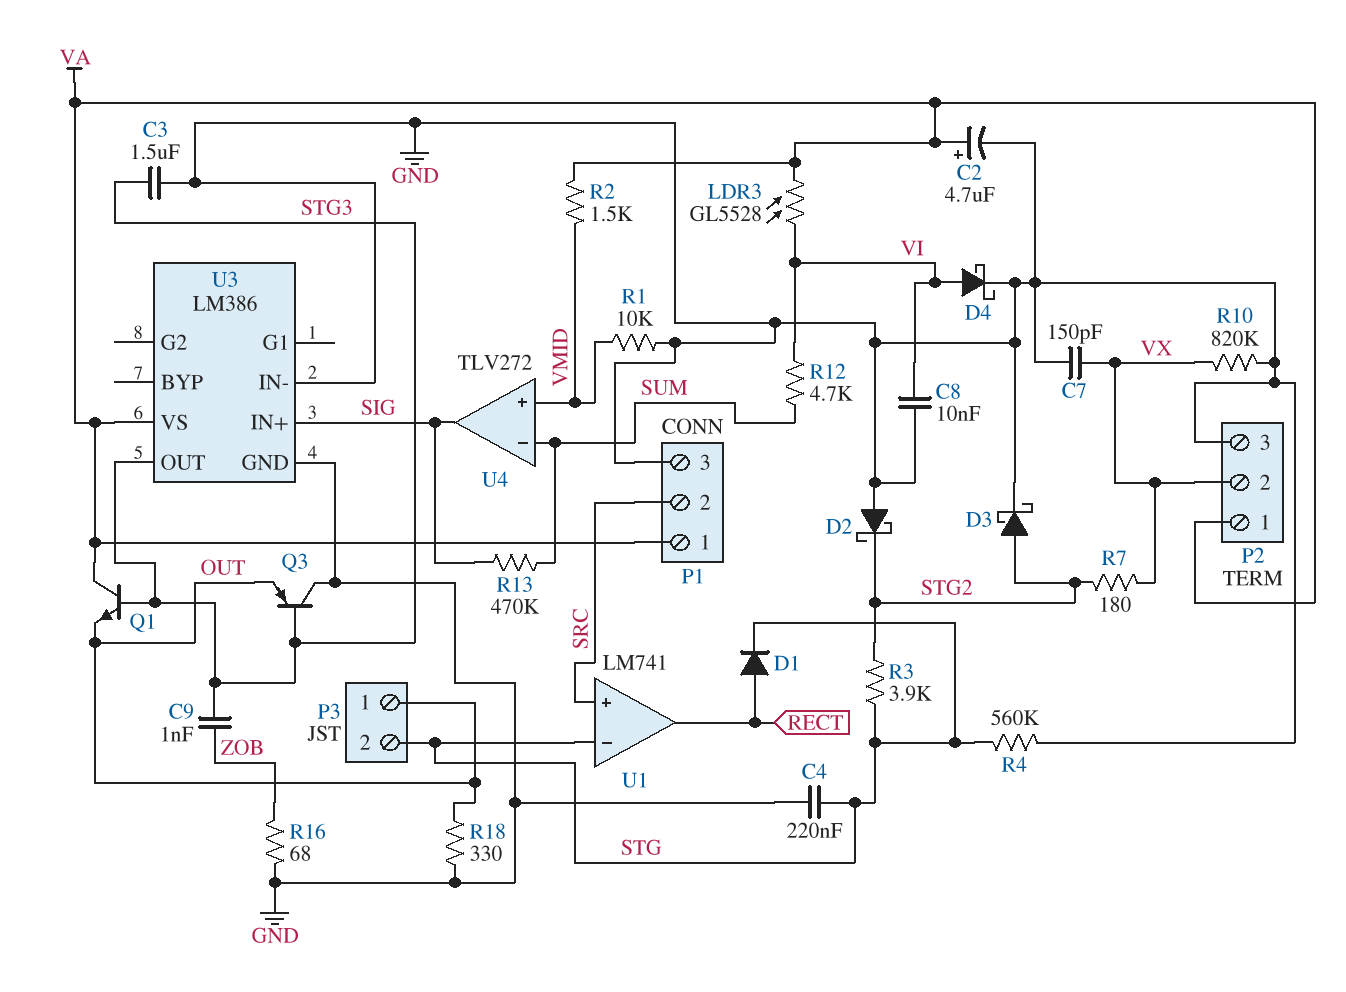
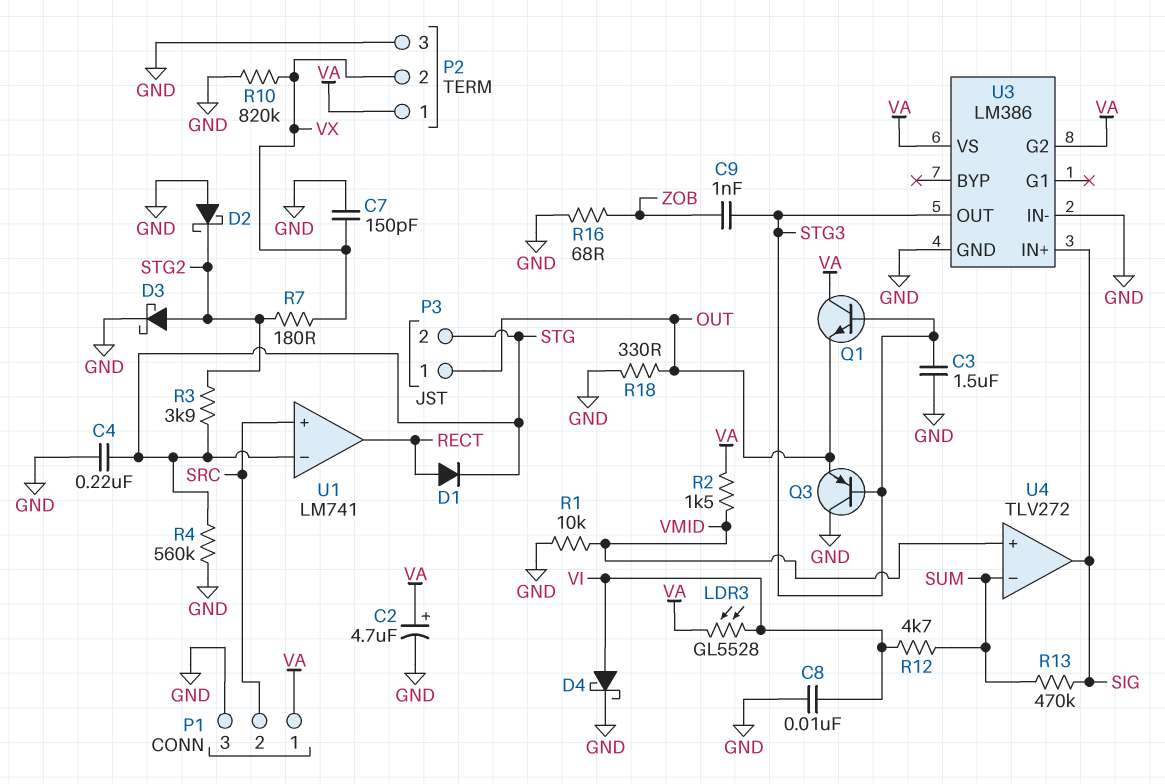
U3 pin G2: none -> VA

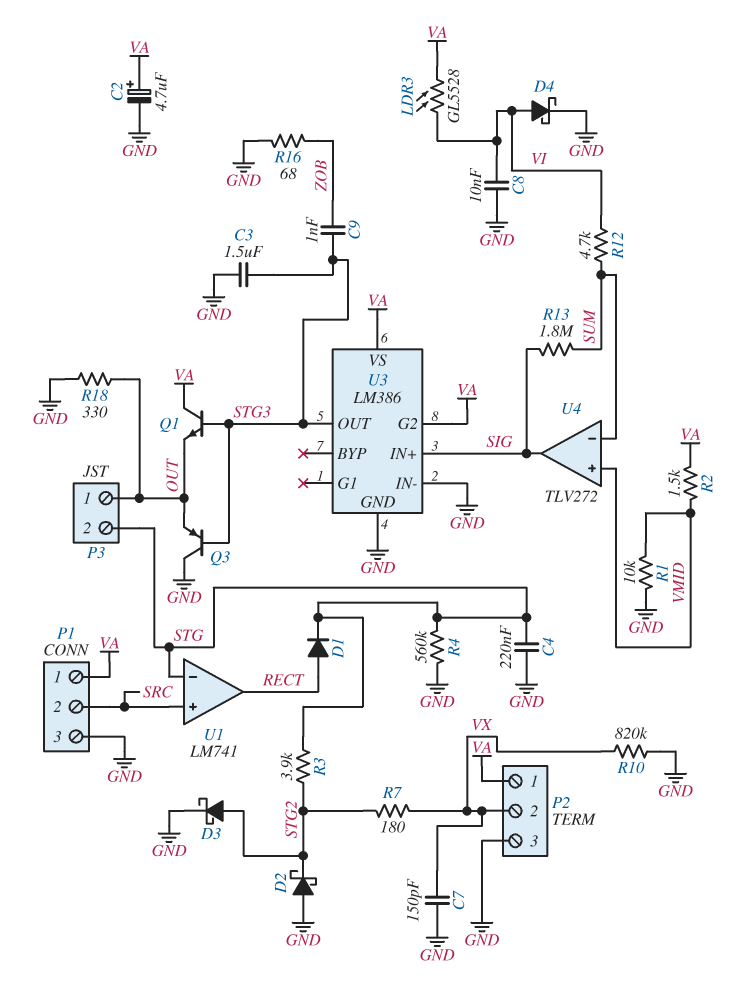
R13: 470k (SIG, SUM) -> 1.8M (SIG, SUM)

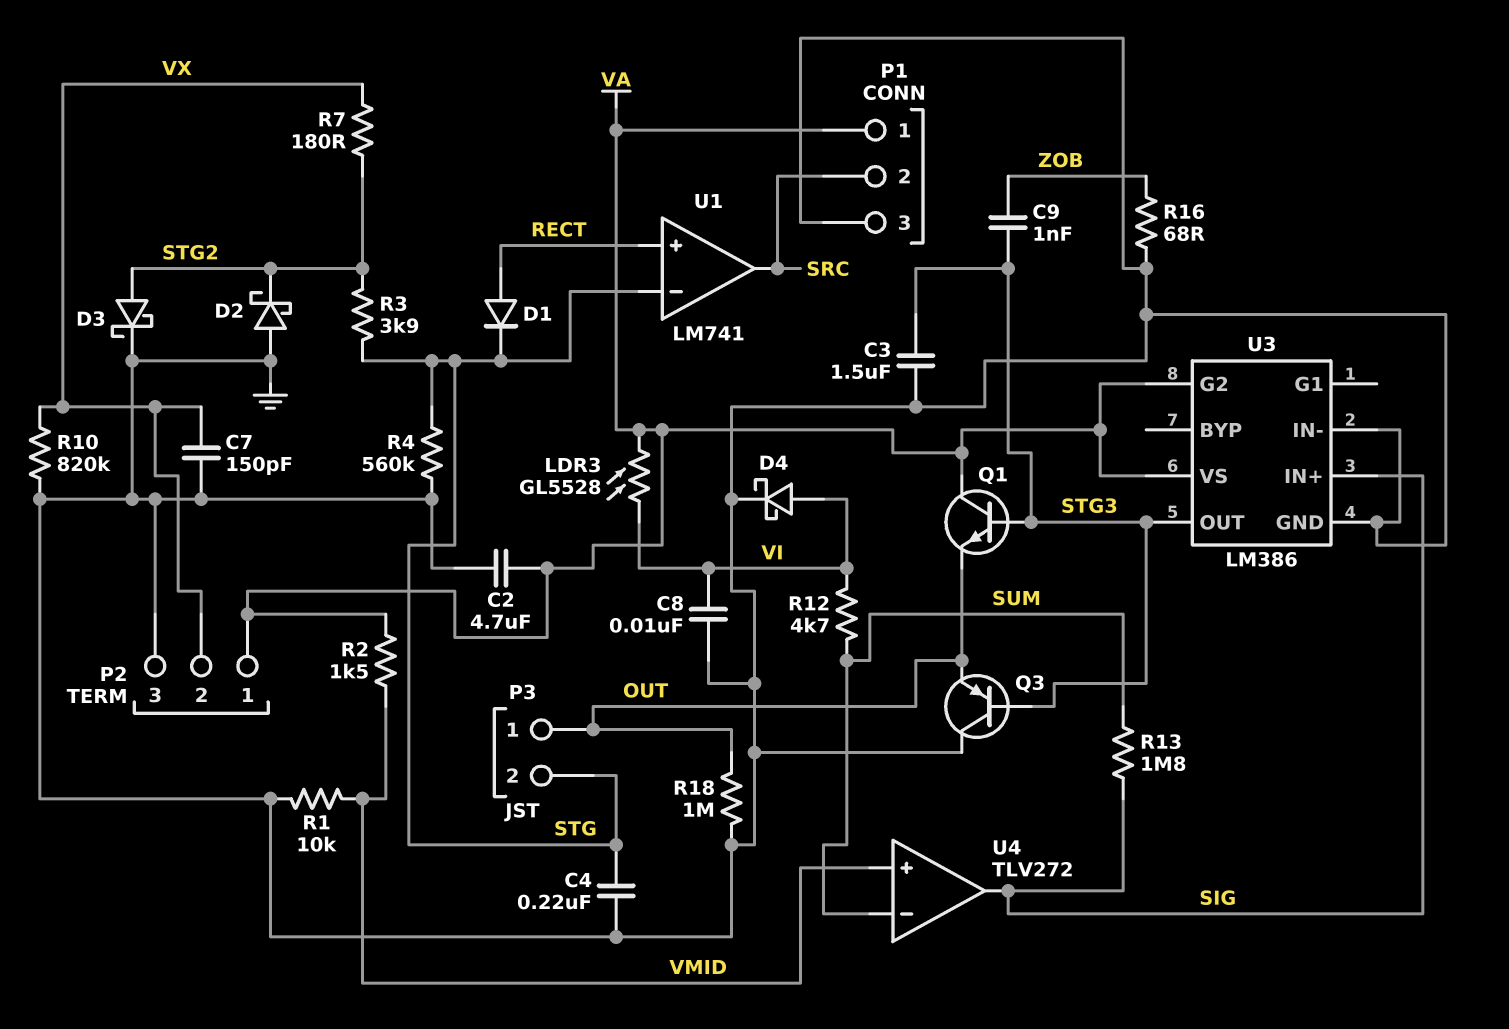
C2: 4.7uF (plus VA, minus GND) -> 4.7uF (GND, VA)
R18: 330 (GND, OUT) -> 1M (GND, OUT)
U1 pin in+: SRC -> RECT
U1 pin out: RECT -> SRC

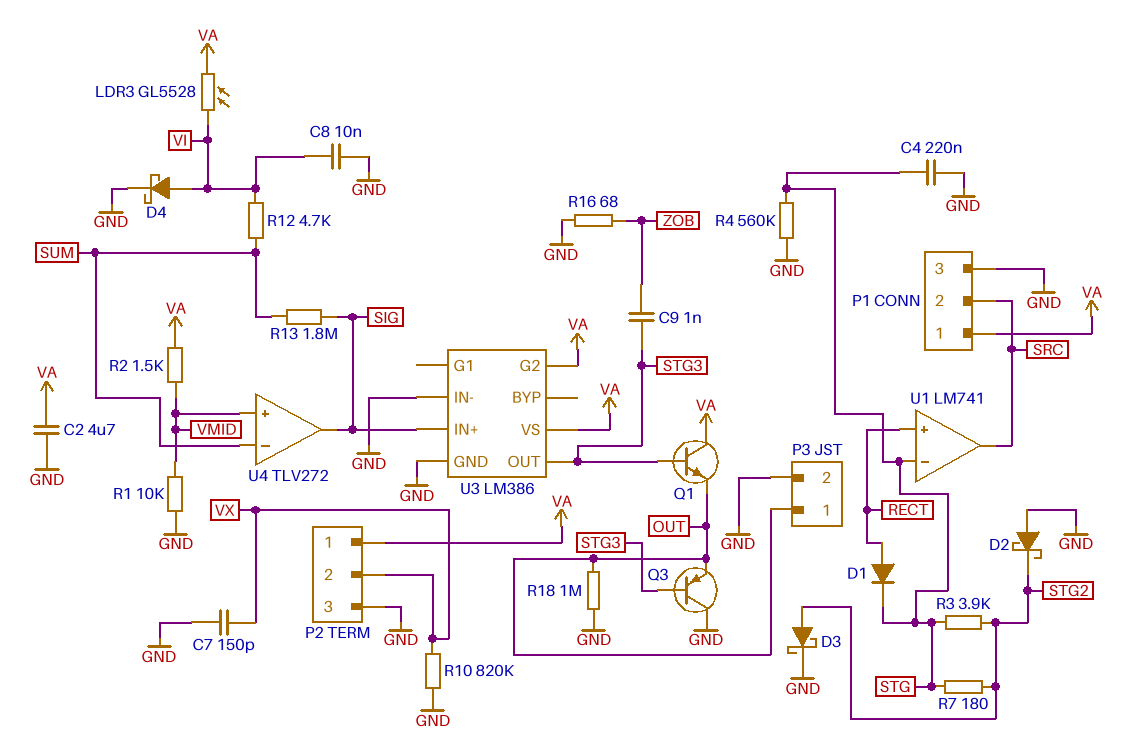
C3: 1.5uF (GND, STG3) -> none
P3 pin 2: STG -> GND
R7: 180 (STG2, VX) -> 180 (STG, STG2)

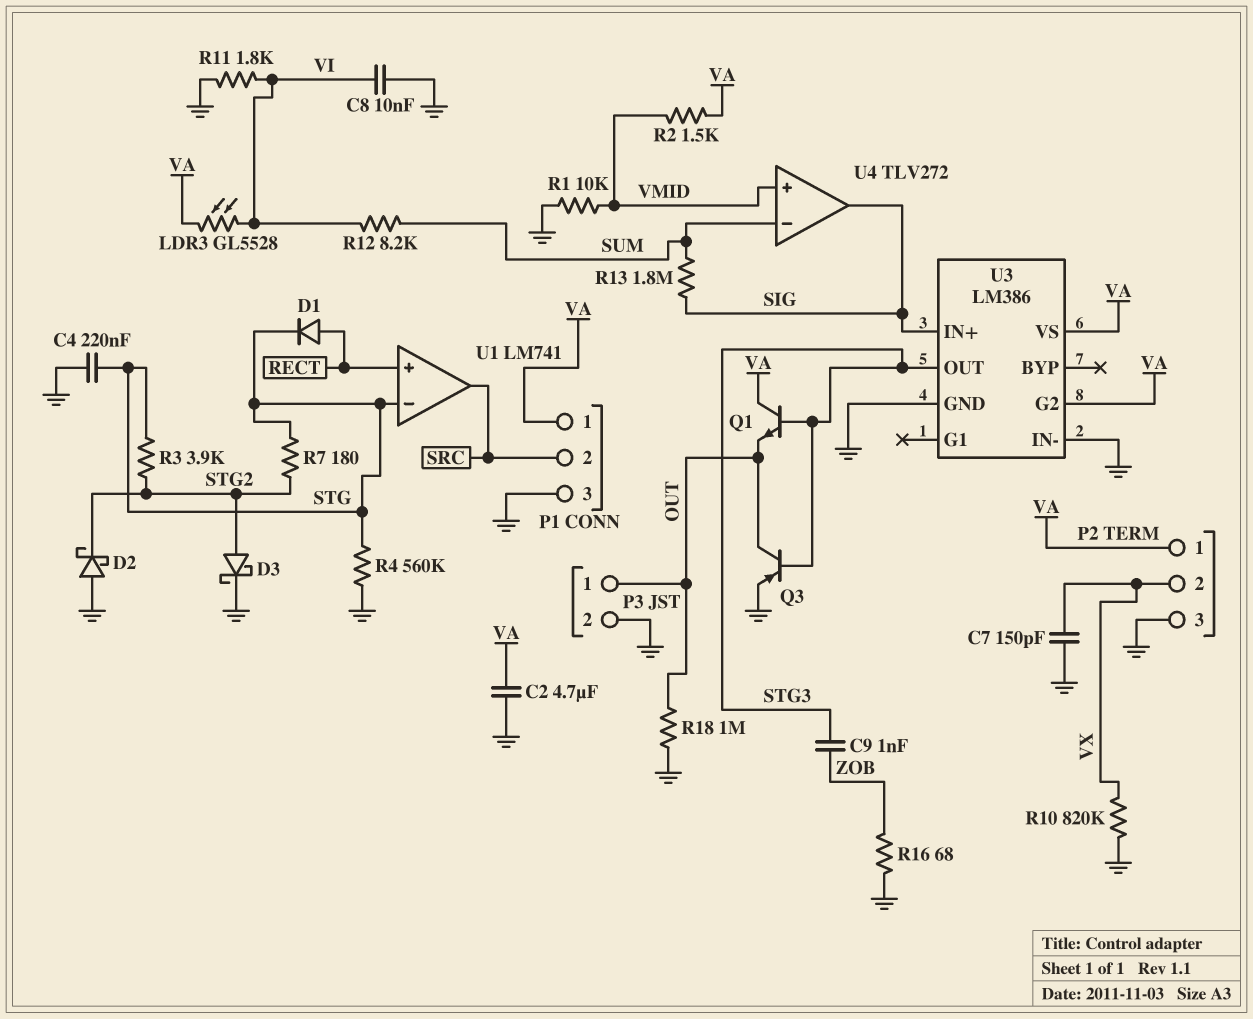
D4: schottky (A VI, K GND) -> none
Q3: PNP (B STG3, C GND, E OUT) -> PNP (B STG3, C OUT, E GND)
R11: none -> 1.8k (GND, VI)
R12: 4.7k (SUM, VI) -> 8.2k (SUM, VI)

